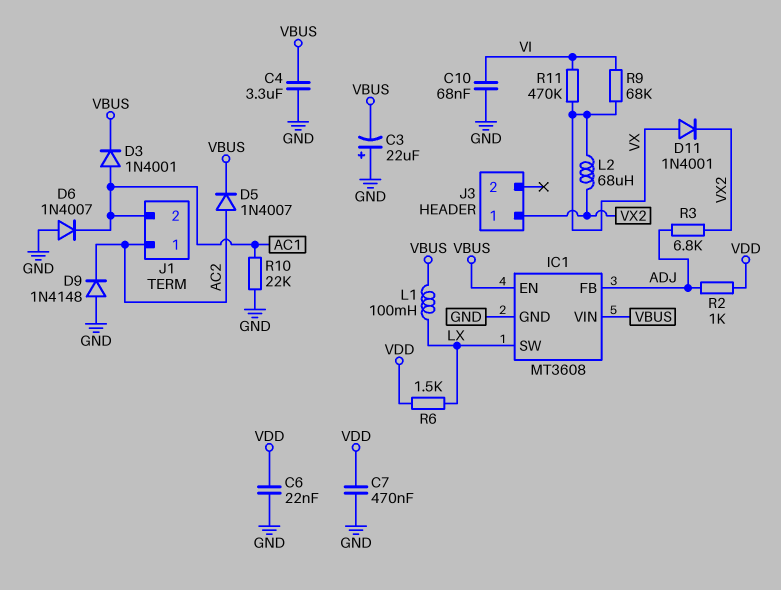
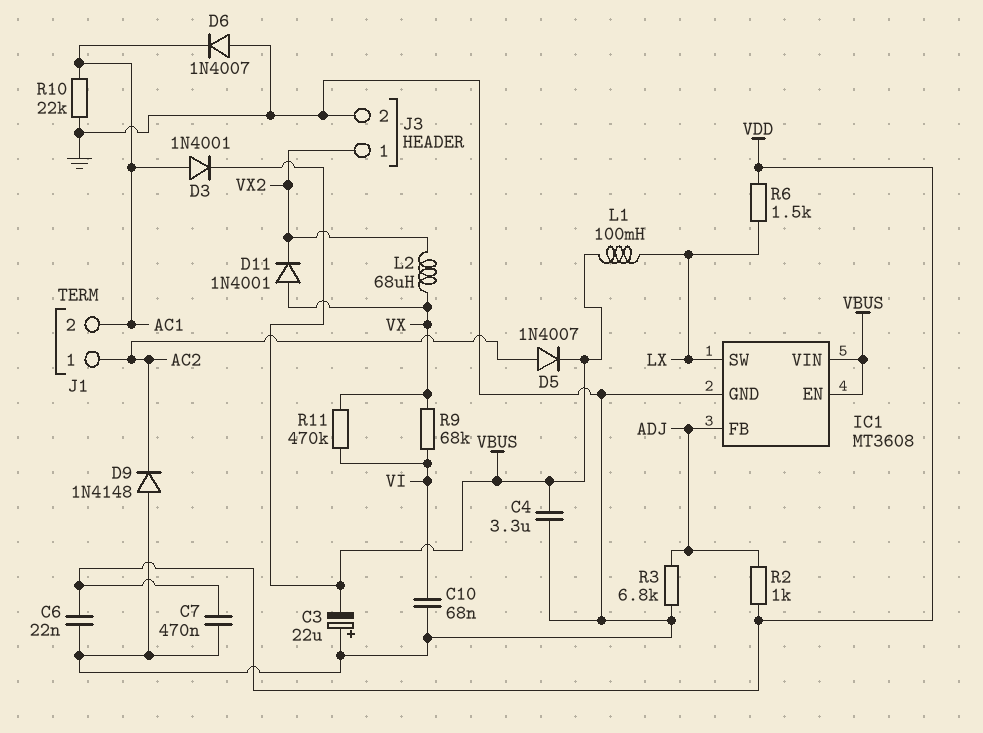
J3 pin 2: none -> GND
R3: 6.8k (ADJ, VX2) -> 6.8k (ADJ, GND)

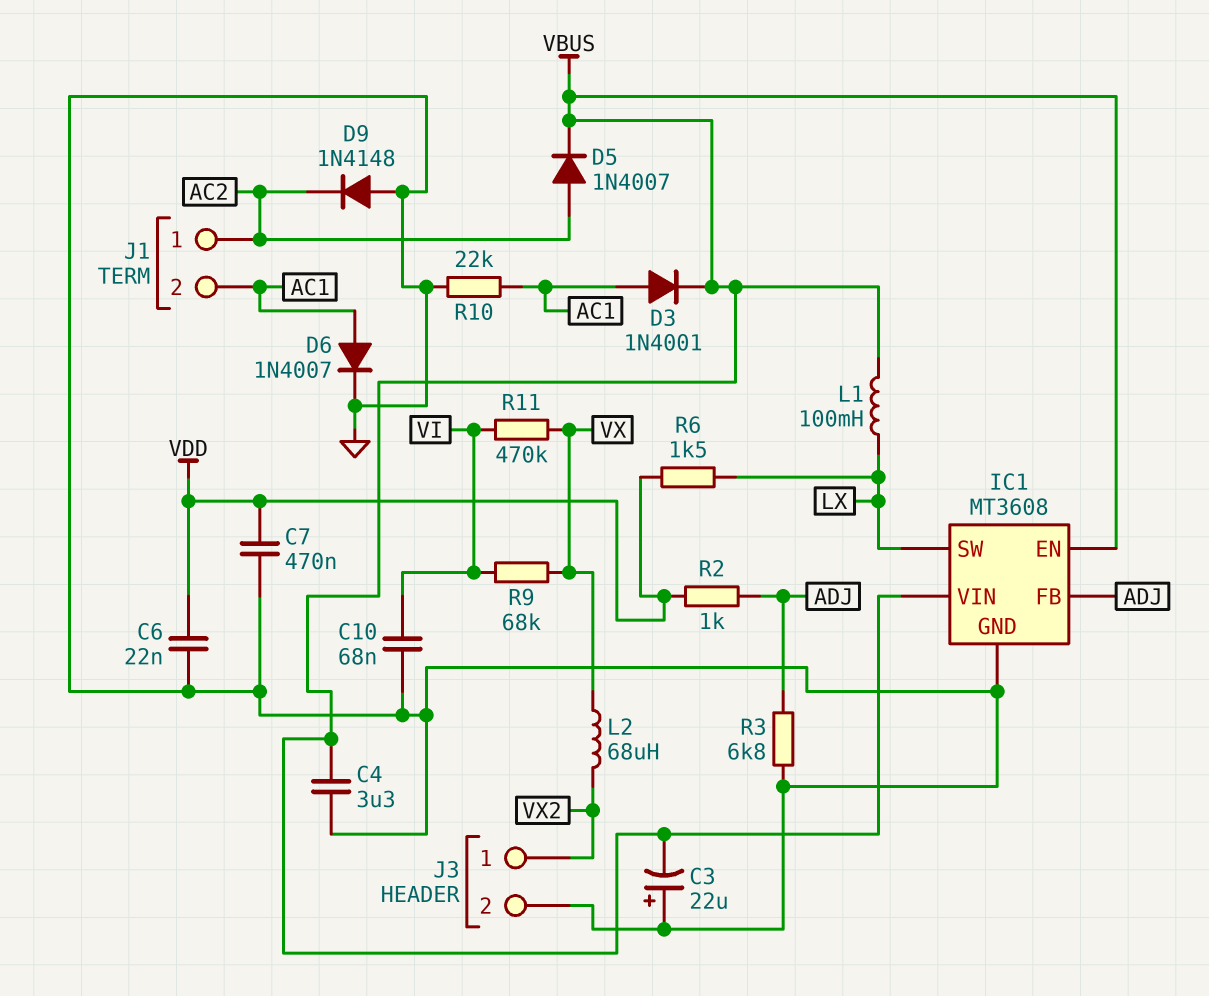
D6: diode 1N4007 (A GND, K AC1) -> diode 1N4007 (A AC1, K GND)
D11: diode 1N4001 (A VX, K VX2) -> none

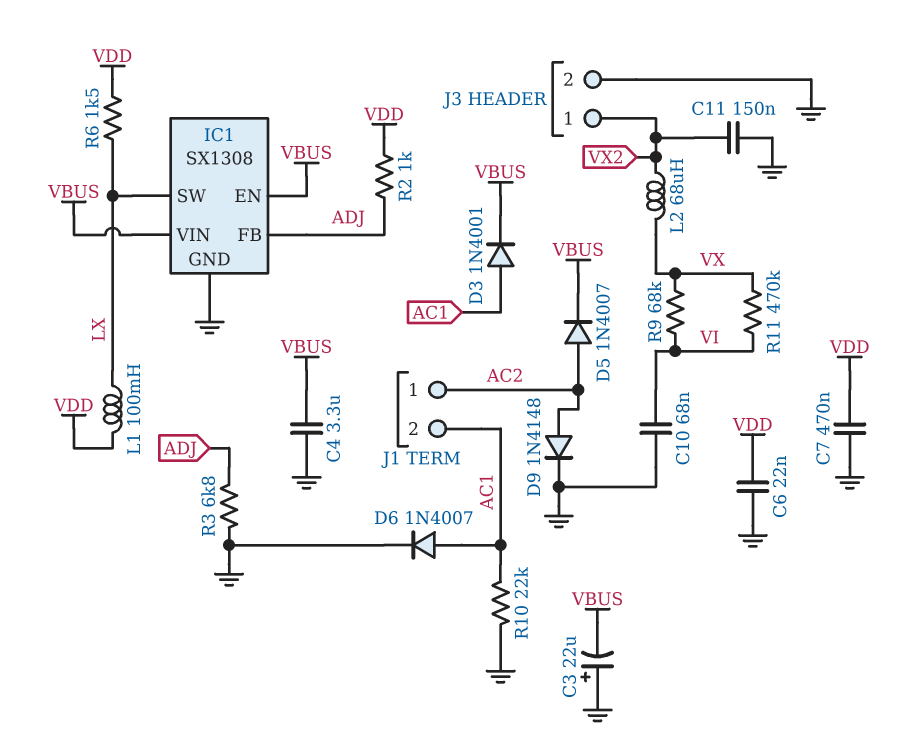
C11: none -> 150nF (GND, VX2)
D9: diode 1N4148 (A GND, K AC2) -> diode 1N4148 (A AC2, K GND)
IC1: MT3608 -> SX1308
L1: 100mH (LX, VBUS) -> 100mH (LX, VDD)

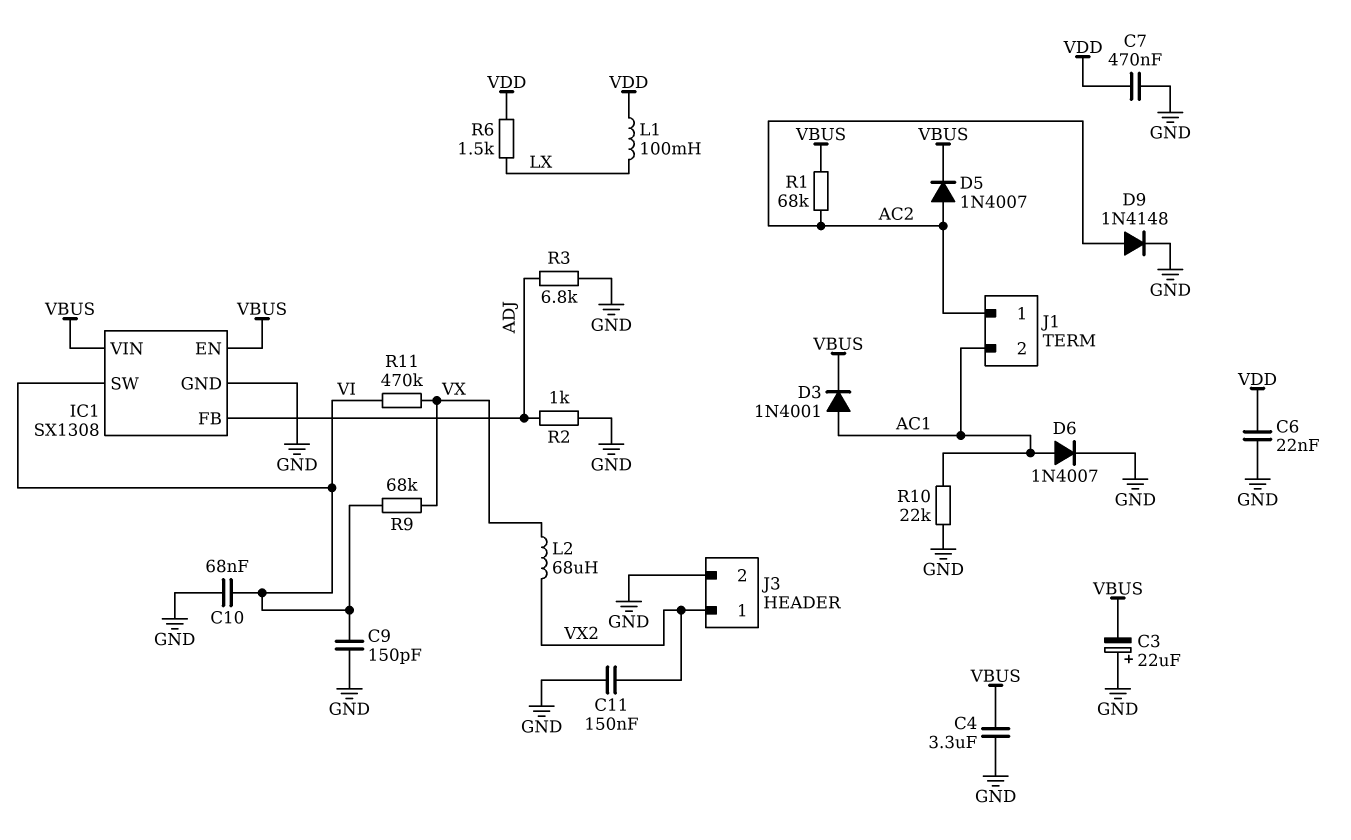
C9: none -> 150pF (GND, VI)
IC1 pin SW: LX -> VI
R1: none -> 68k (AC2, VBUS)
R2: 1k (ADJ, VDD) -> 1k (ADJ, GND)

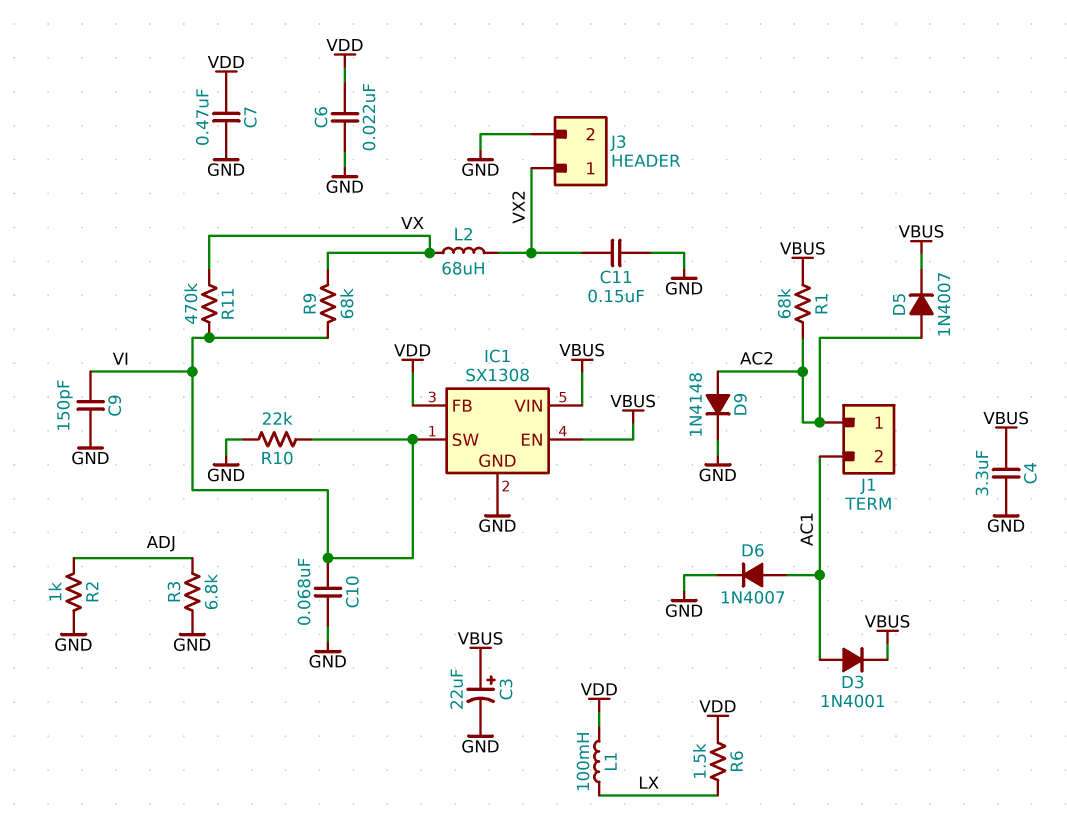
C3: 22uF (plus GND, minus VBUS) -> 22uF (plus VBUS, minus GND)
IC1 pin FB: ADJ -> VDD
R10: 22k (AC1, GND) -> 22k (GND, VI)

